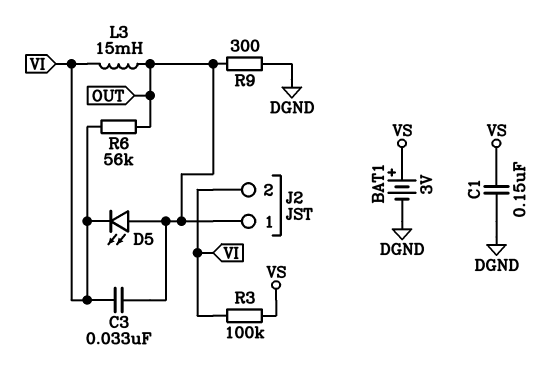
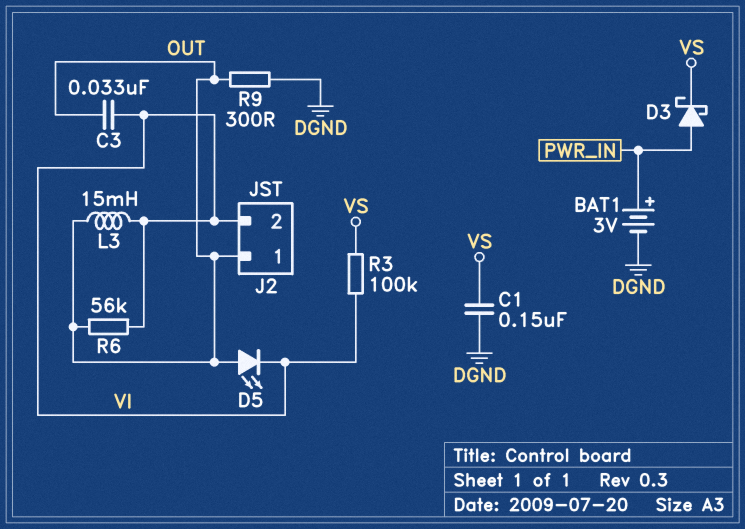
BAT1: 3V (plus VS, minus DGND) -> 3V (plus PWR_IN, minus DGND)
D3: none -> schottky (A PWR_IN, K VS)

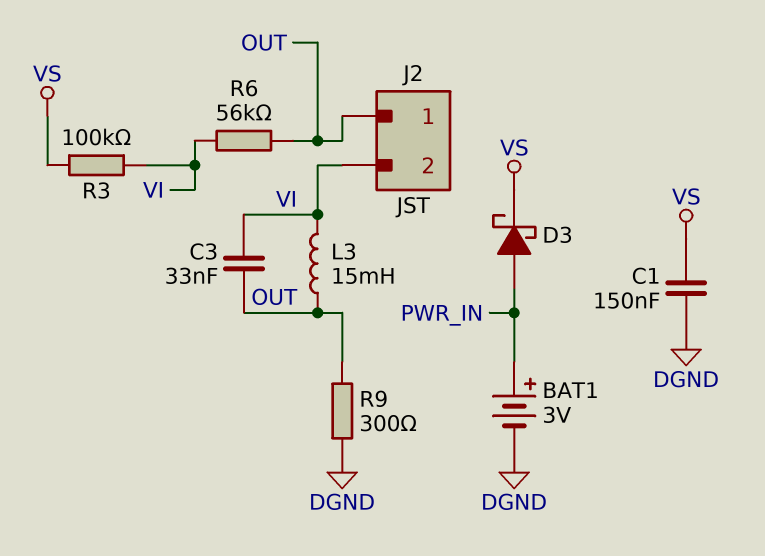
D5: LED (A OUT, K VI) -> none

